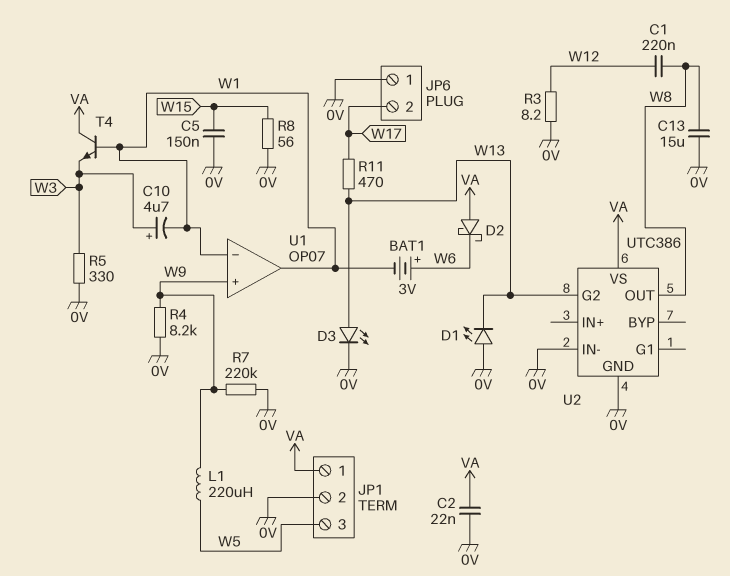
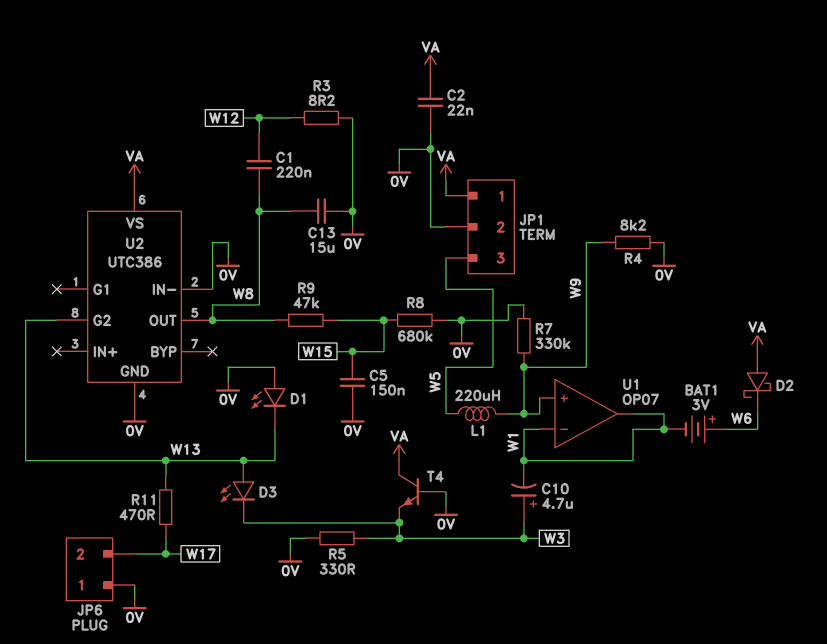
D3: LED (A W13, K 0V) -> LED (A W13, K W3)
R7: 220k (0V, W9) -> 330k (0V, W9)
R8: 56 (0V, W15) -> 680k (0V, W15)
R9: none -> 47k (W8, W15)
T4: NPN (B W1, C VA, E W3) -> NPN (B 0V, C VA, E W3)

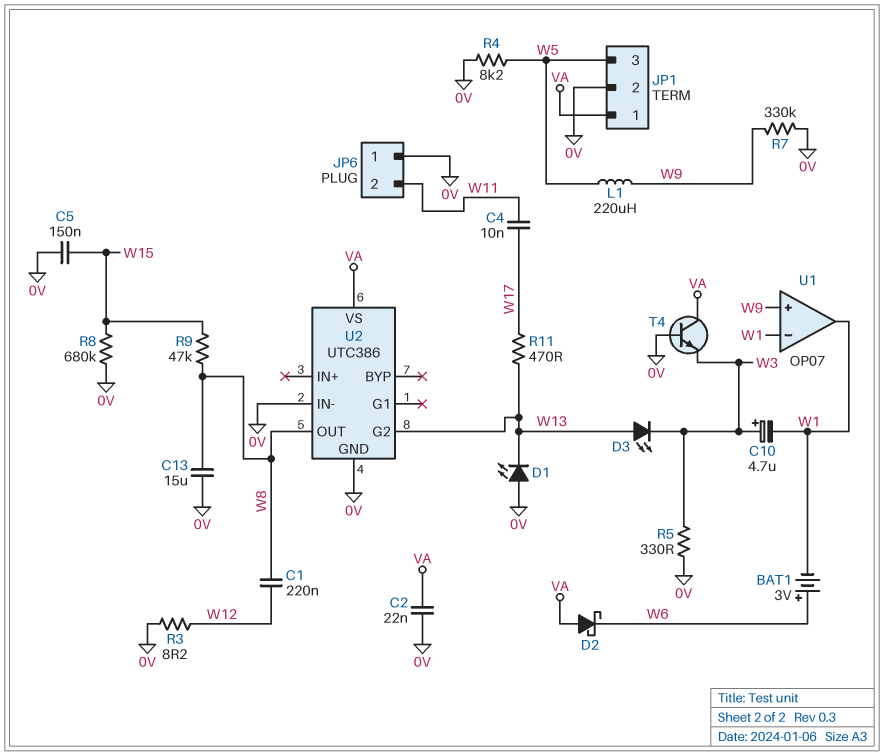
C4: none -> 10nF (W11, W17)
JP6 pin 2: W17 -> W11
R4: 8.2k (0V, W9) -> 8.2k (0V, W5)

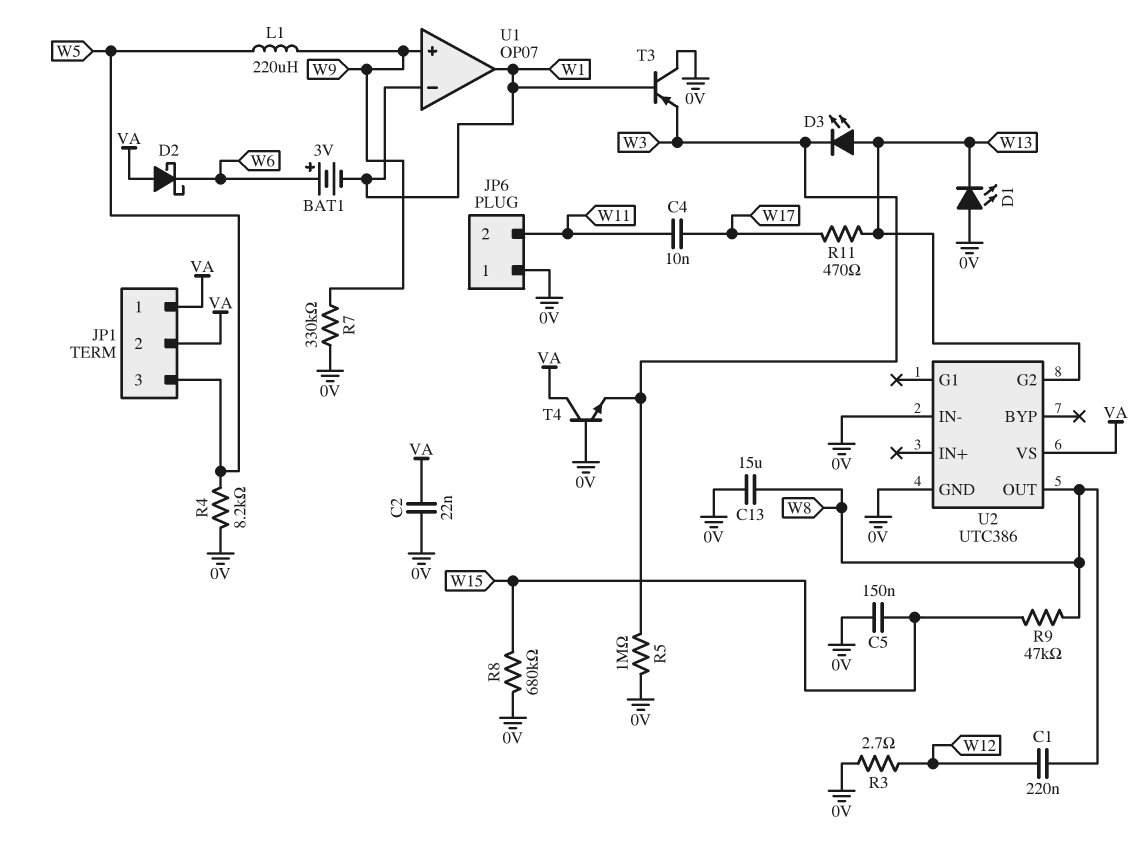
C10: 4.7uF (plus W3, minus W1) -> none
JP1 pin 2: 0V -> VA
R3: 8.2 (0V, W12) -> 2.7 (0V, W12)
R5: 330 (0V, W3) -> 1M (0V, W3)
T3: none -> PNP (B W1, C 0V, E W3)

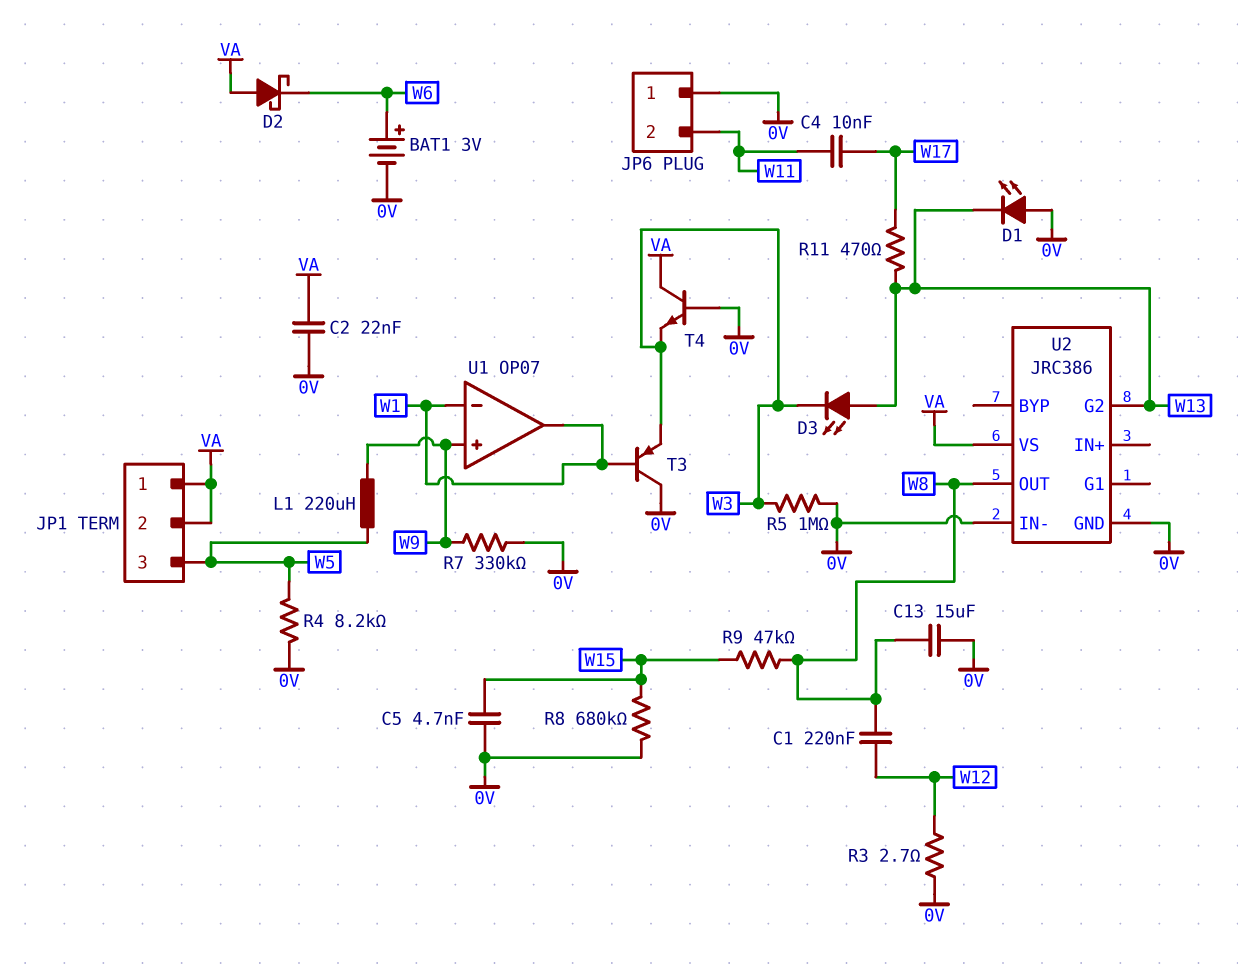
BAT1: 3V (plus W6, minus W1) -> 3V (plus W6, minus 0V)
C5: 150nF (0V, W15) -> 4.7nF (0V, W15)
U2: UTC386 -> JRC386

